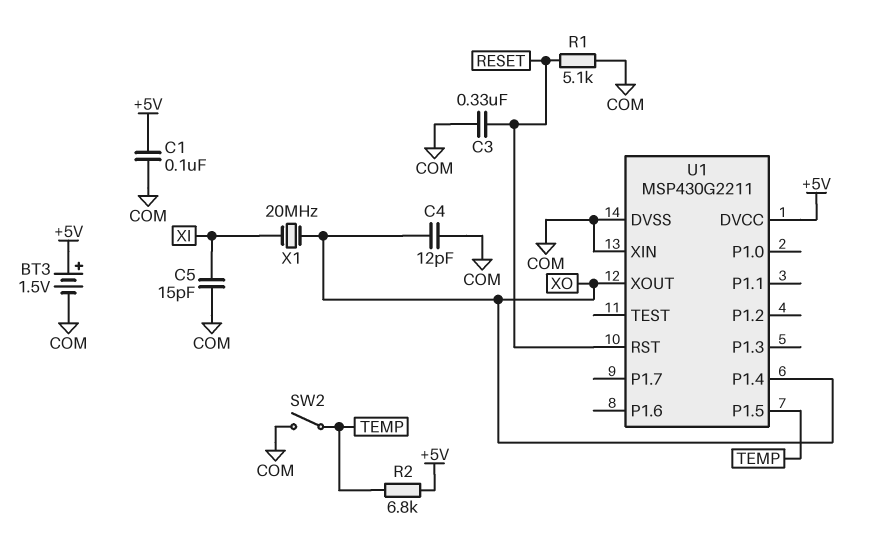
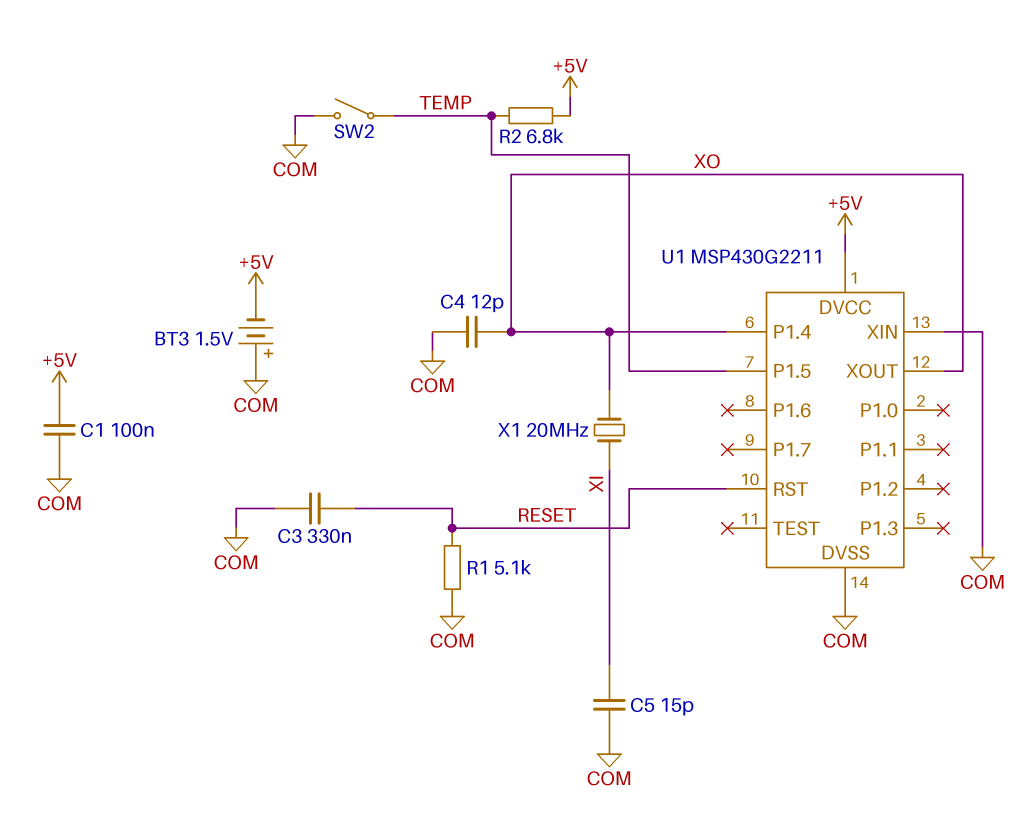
BT3: 1.5V (plus +5V, minus COM) -> 1.5V (plus COM, minus +5V)

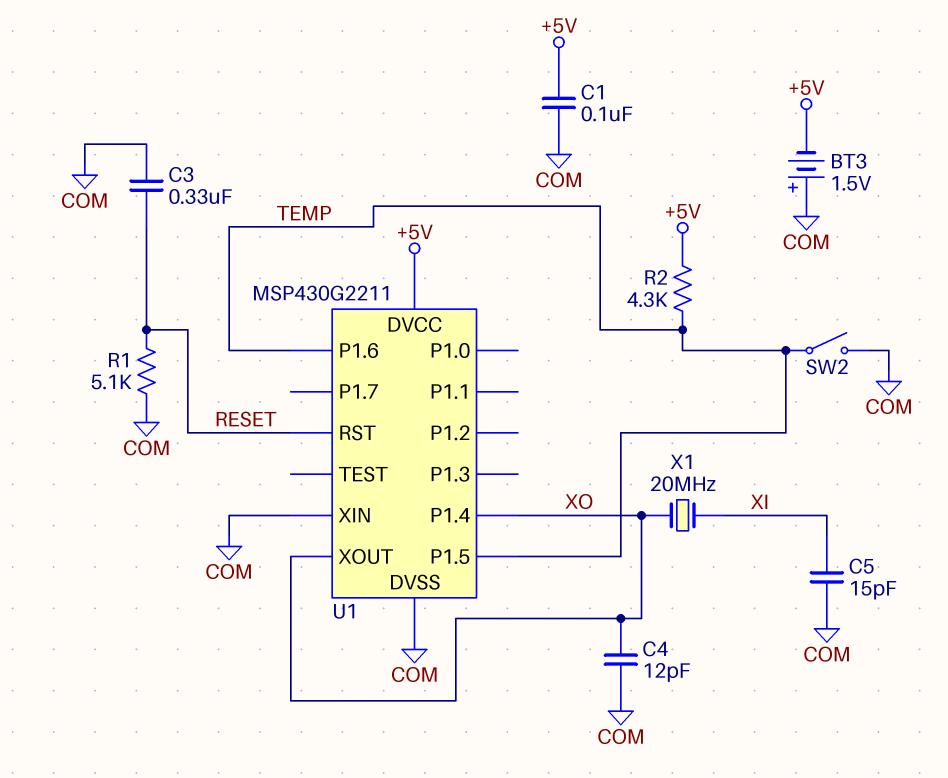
R2: 6.8k (+5V, TEMP) -> 4.3k (+5V, TEMP)
U1 pin P1.6: none -> TEMP

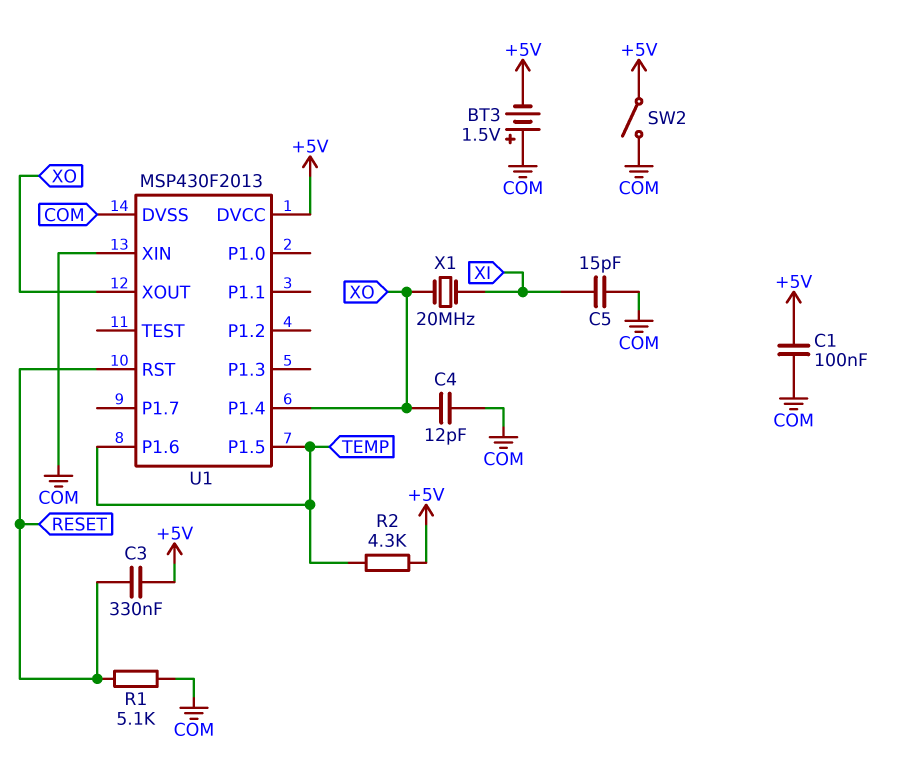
C3: 330nF (COM, RESET) -> 330nF (+5V, RESET)
SW2: switch (COM, TEMP) -> switch (+5V, COM)
U1: MSP430G2211 -> MSP430F2013

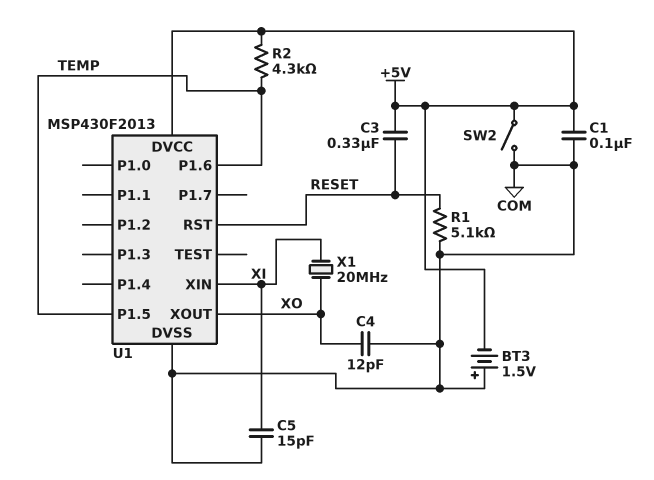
U1 pin P1.4: XO -> none
U1 pin XIN: COM -> XI

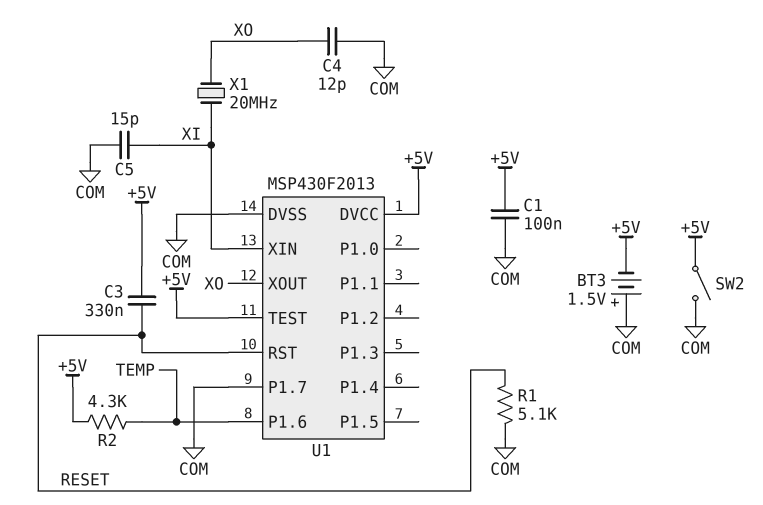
U1 pin P1.5: TEMP -> none
U1 pin P1.7: none -> COM
U1 pin TEST: none -> +5V

